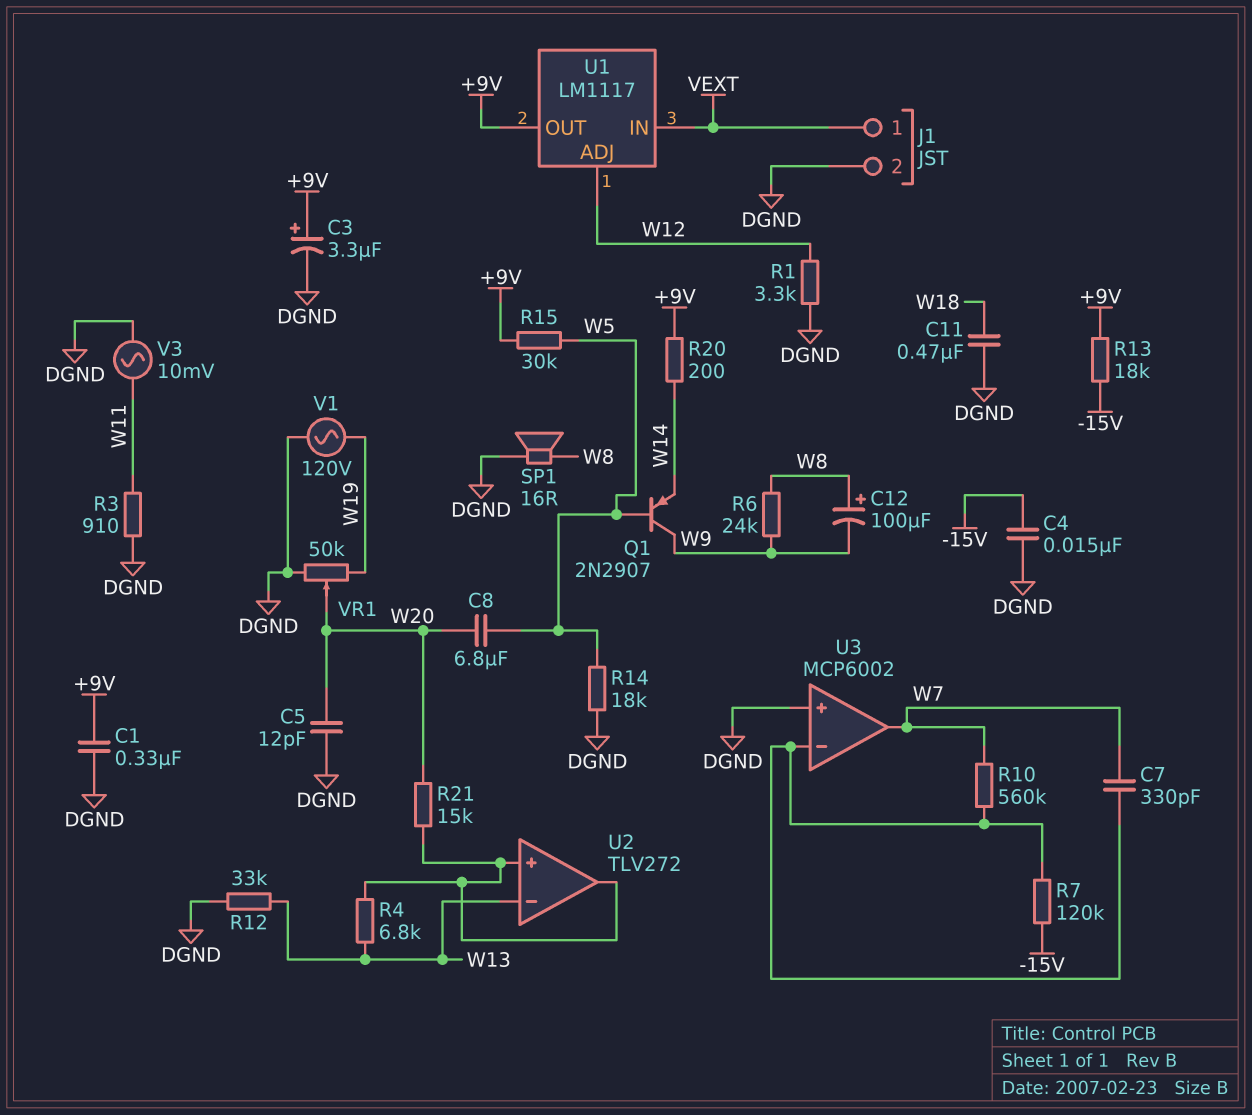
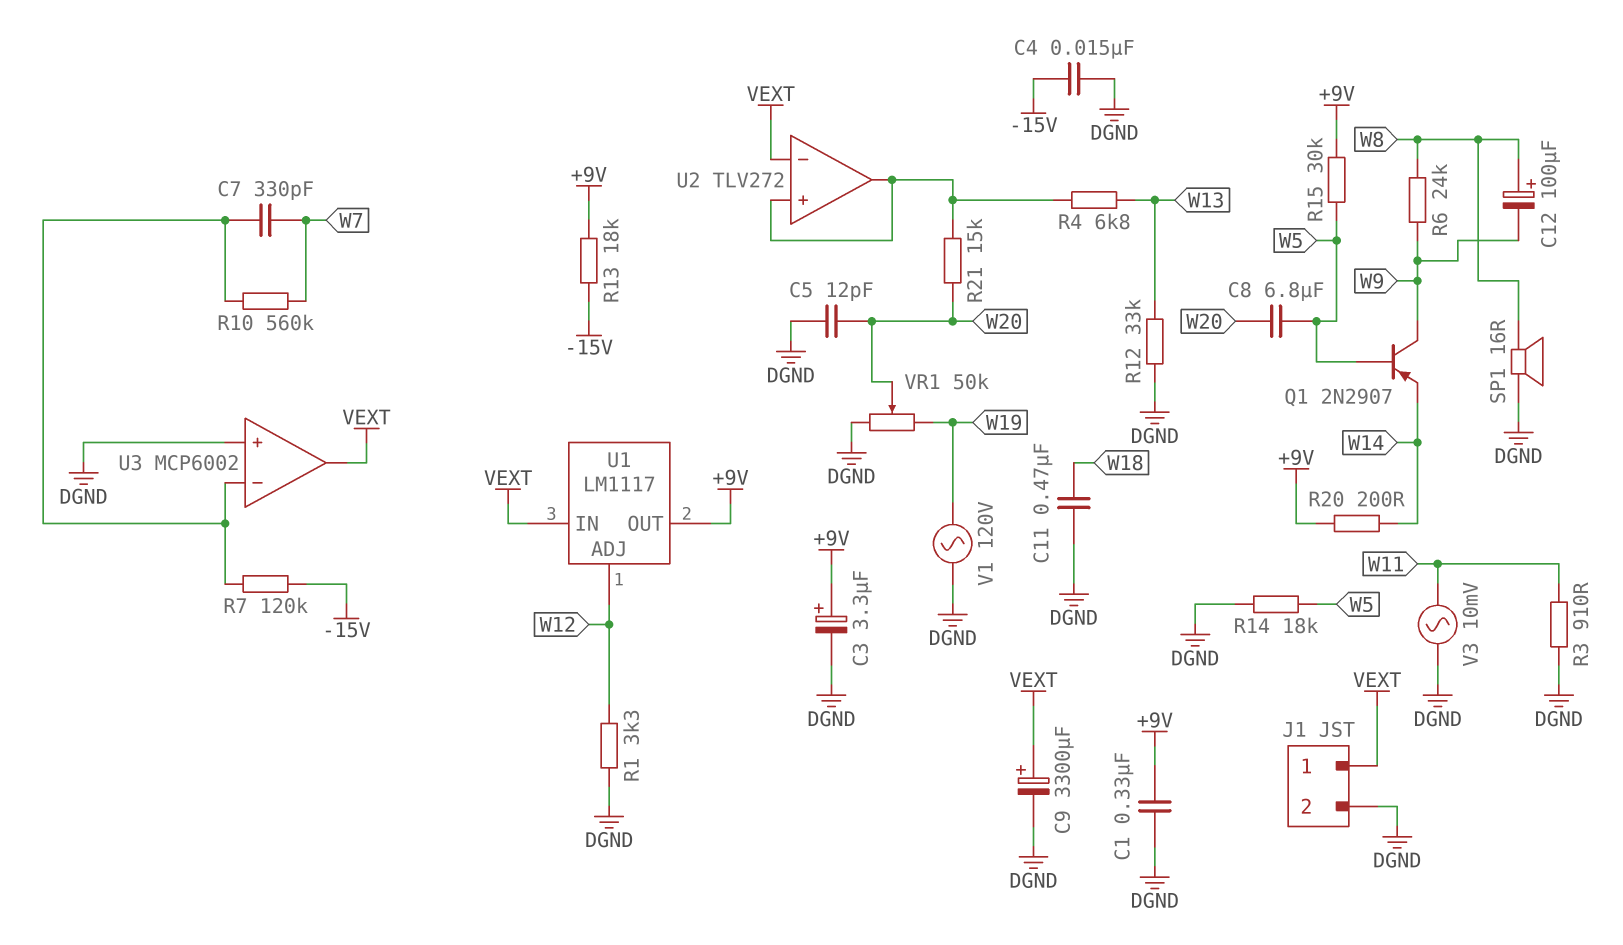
C9: none -> 3300uF (plus VEXT, minus DGND)
U2 pin in-: W13 -> VEXT
U3 pin out: W7 -> VEXT

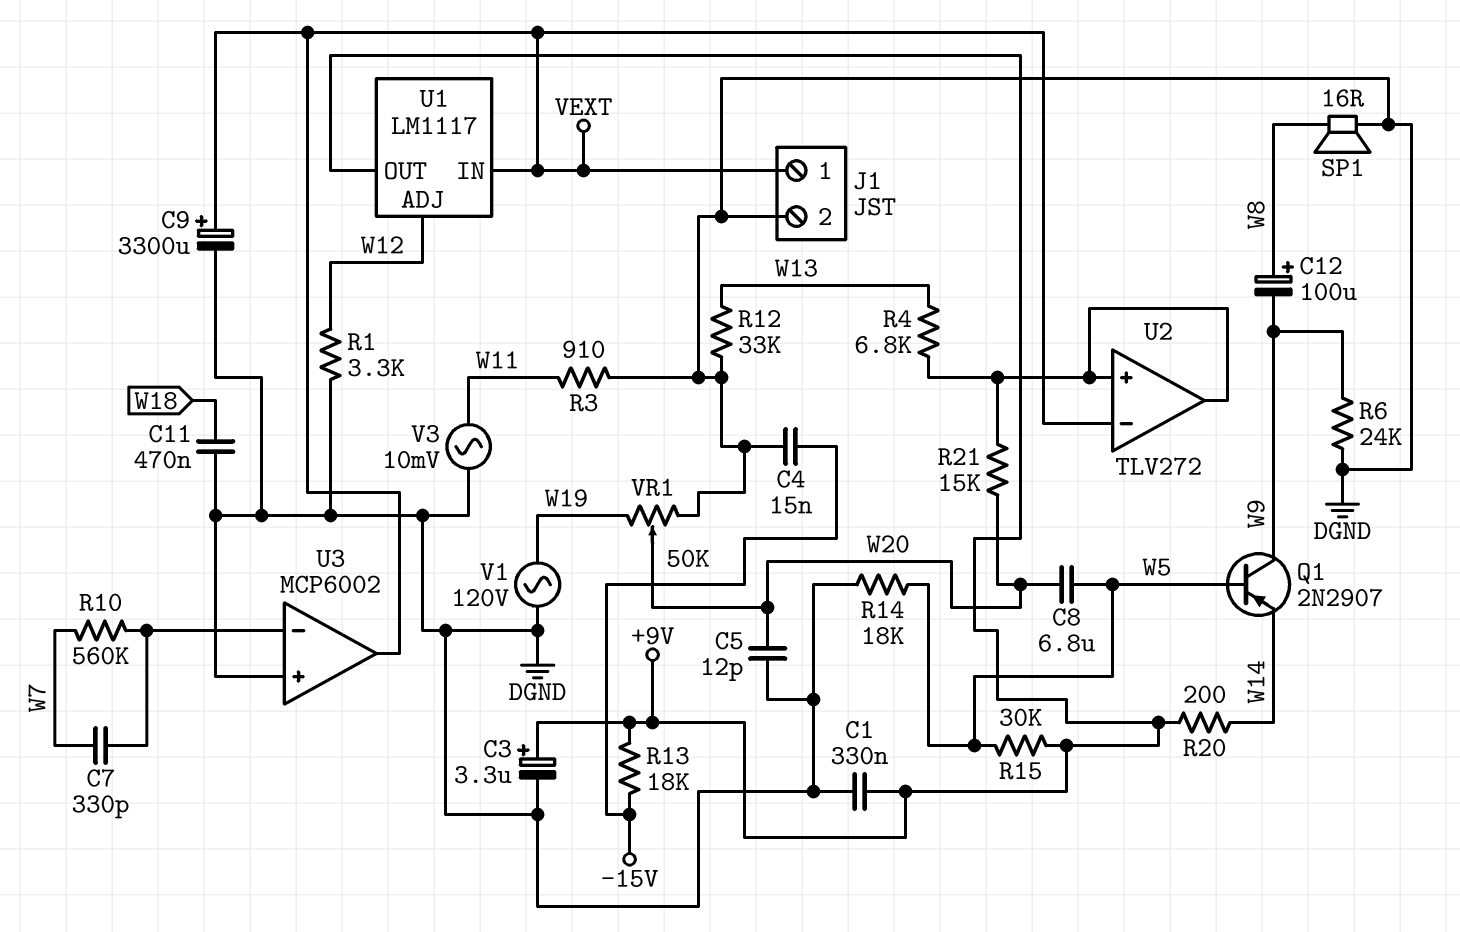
R6: 24k (W8, W9) -> 24k (DGND, W9)
R7: 120k (-15V, U3/in-) -> none

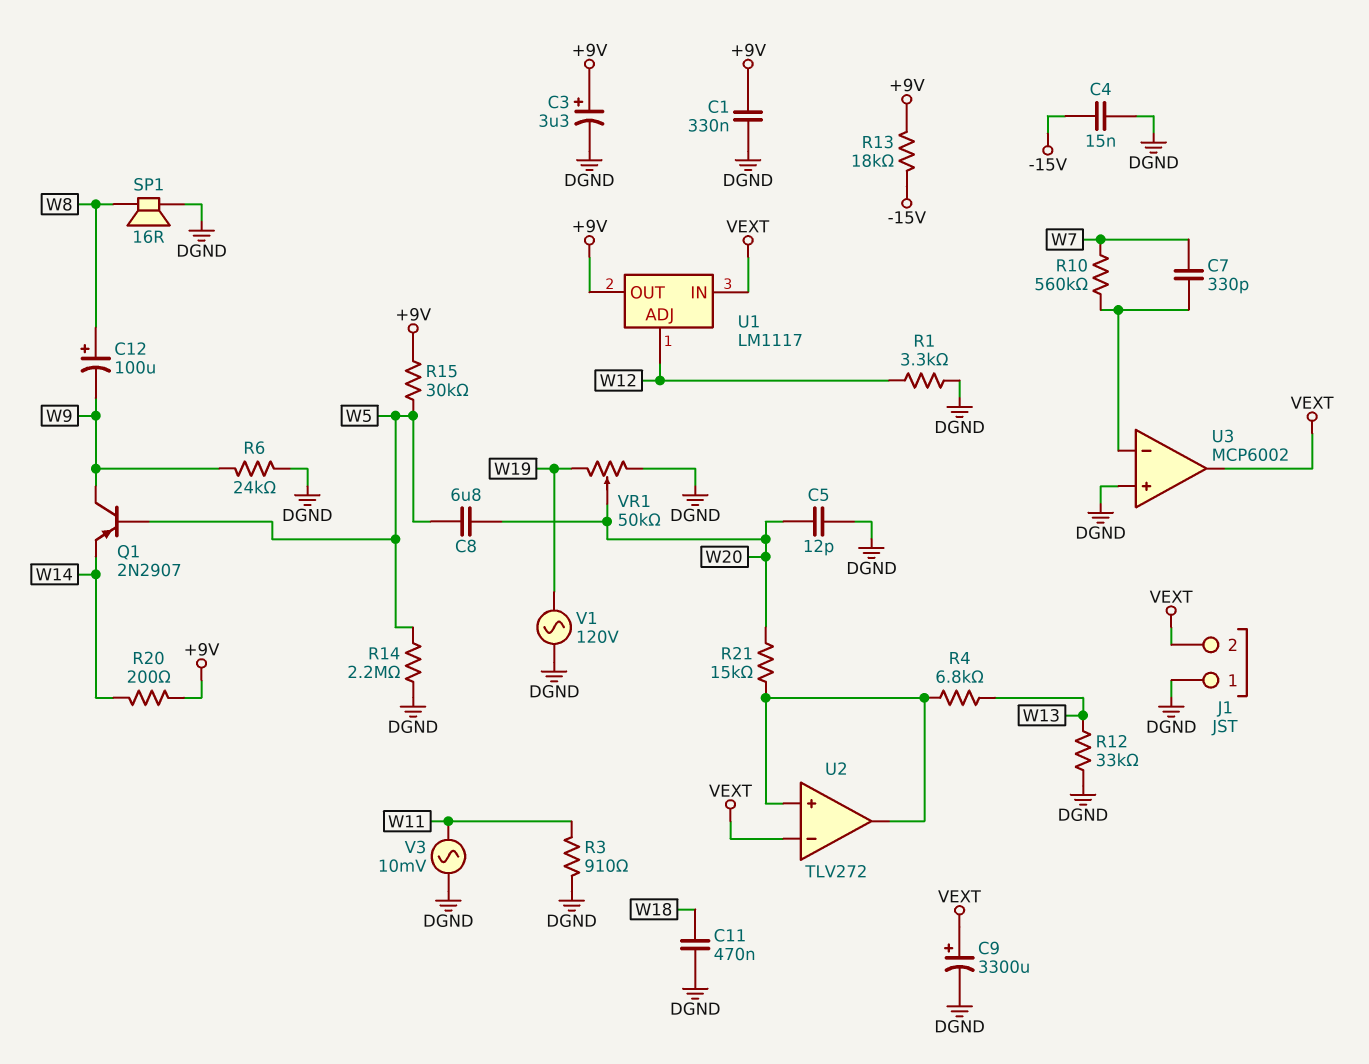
J1 pin 1: VEXT -> DGND
J1 pin 2: DGND -> VEXT
R14: 18k (DGND, W5) -> 2.2M (DGND, W5)

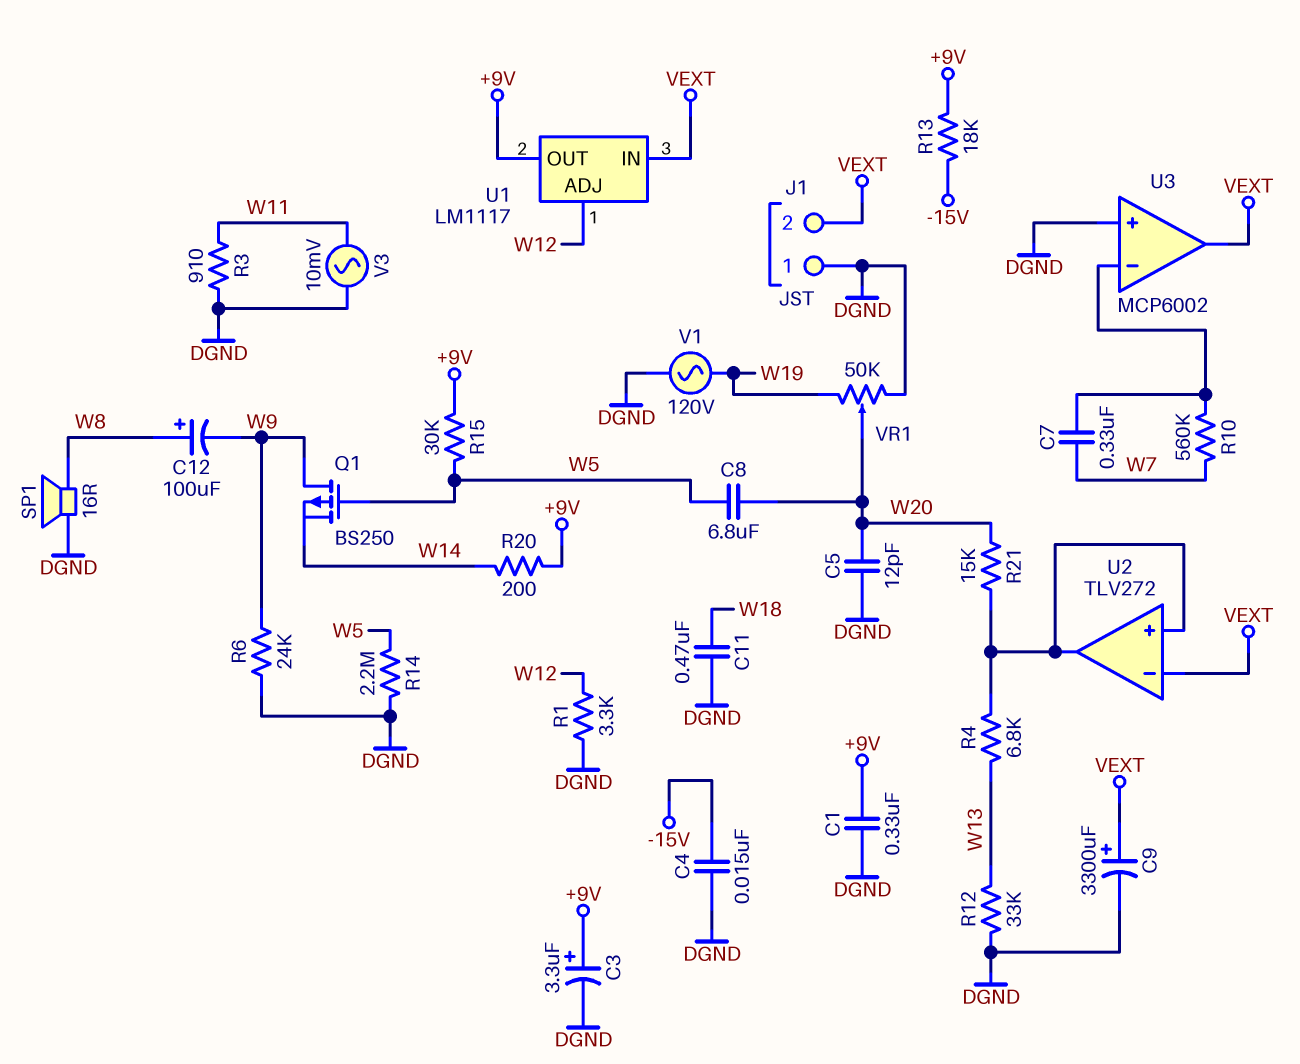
C7: 330pF (U3/in-, W7) -> 330nF (U3/in-, W7)
Q1: PNP 2N2907 (B W5, C W9, E W14) -> PMOS BS250 (G W5, D W9, S W14)

